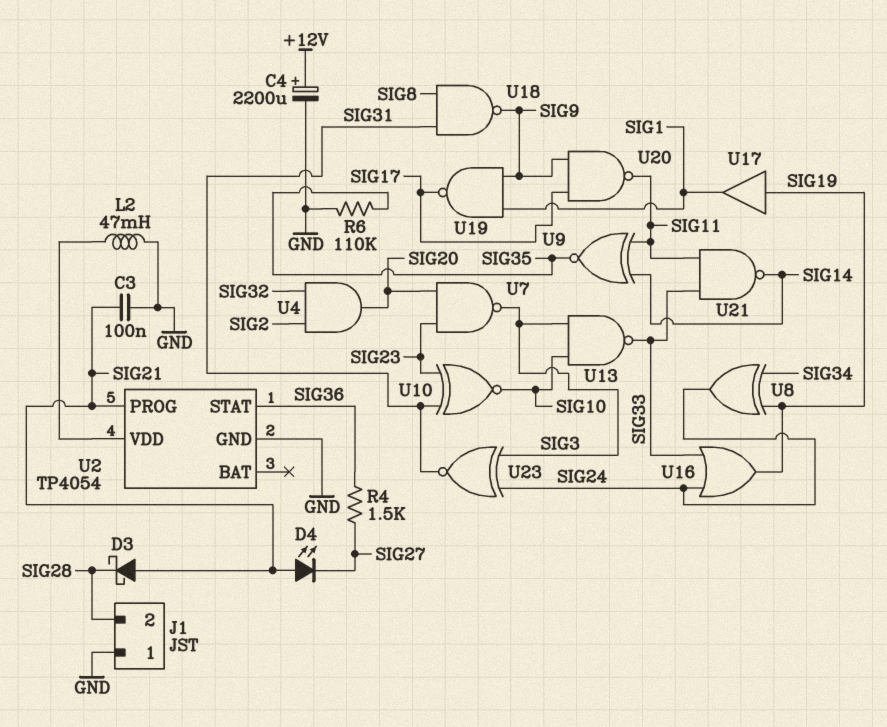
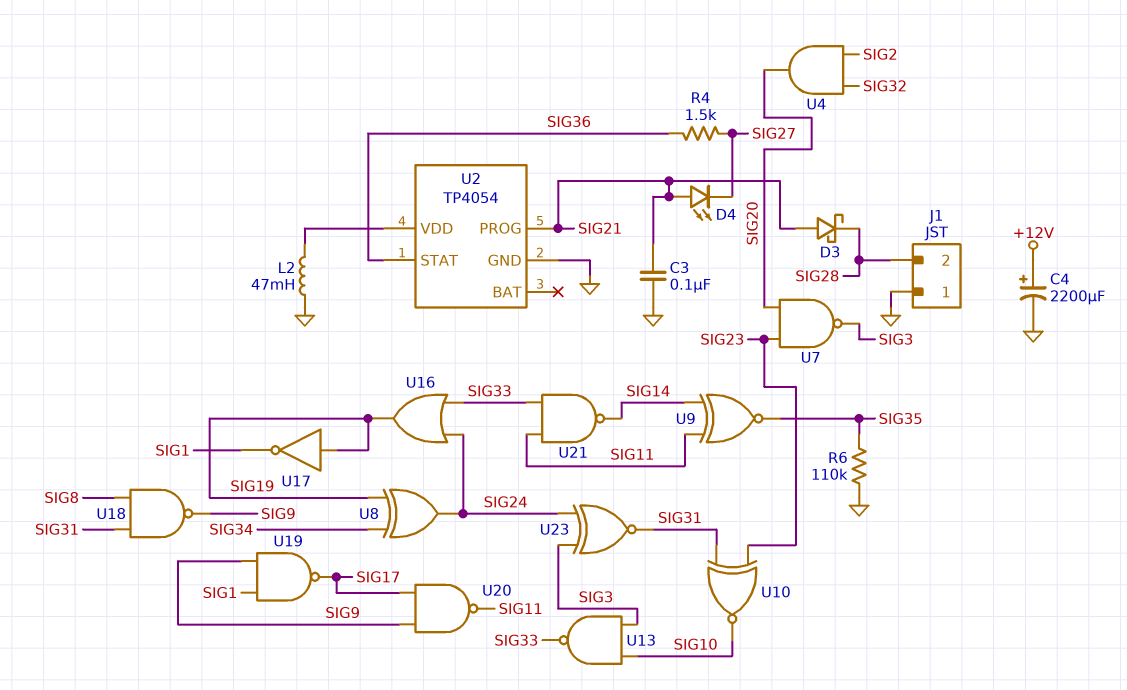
U17: buffer (in SIG19, out SIG1) -> NOT (in SIG19, out SIG1)

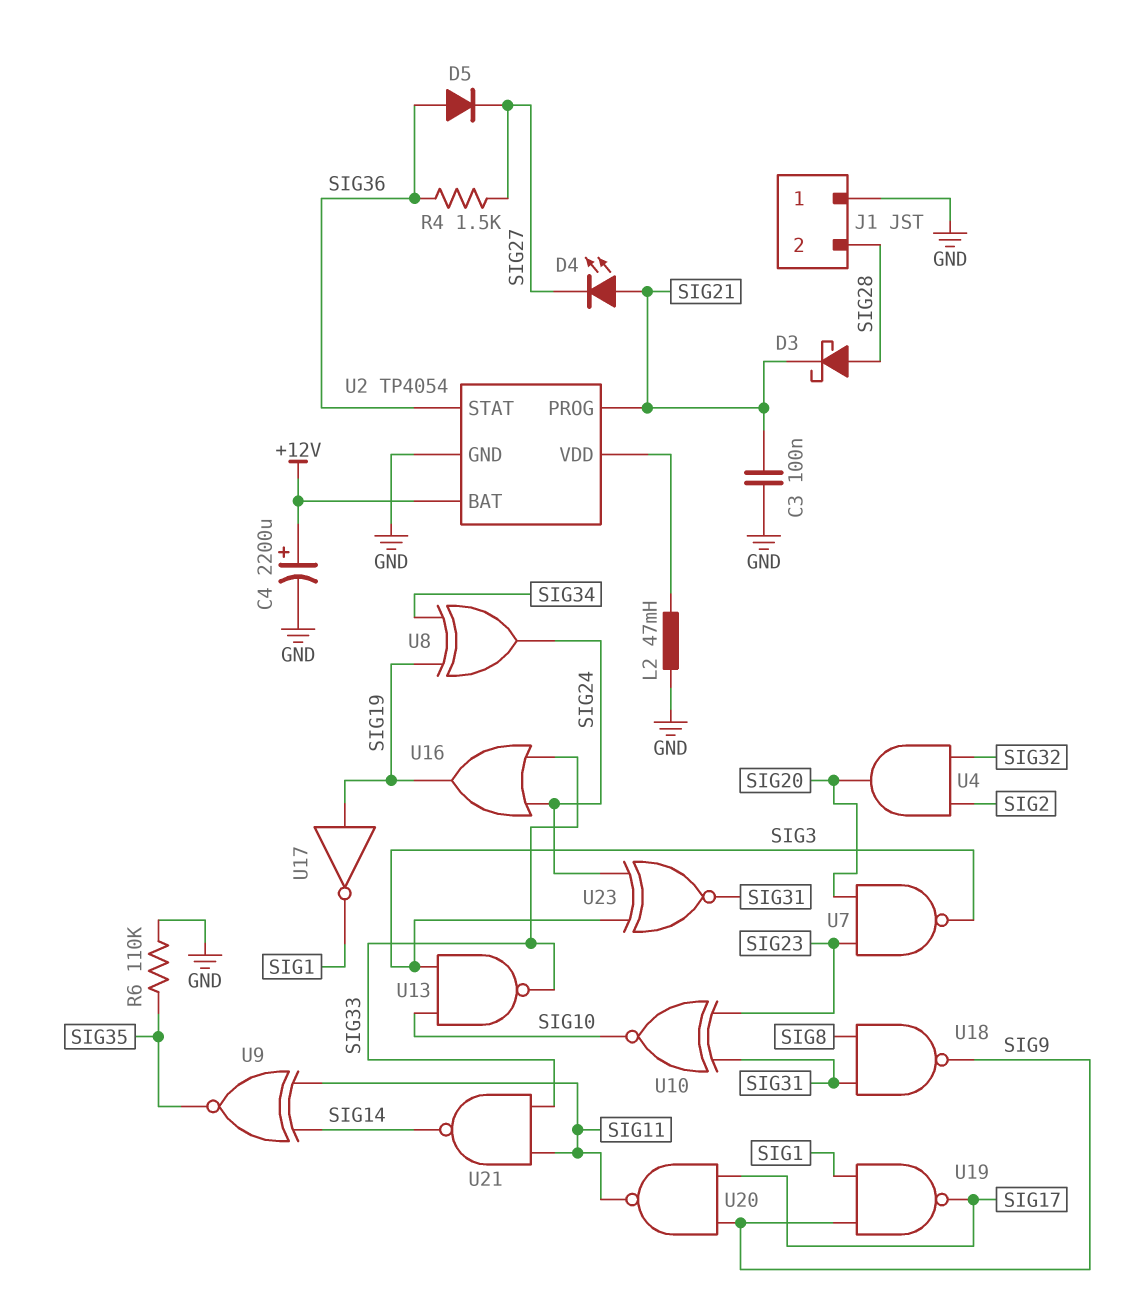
D3: schottky (A SIG21, K SIG28) -> schottky (A SIG28, K SIG21)
D5: none -> diode (A SIG36, K SIG27)
U2 pin BAT: none -> +12V

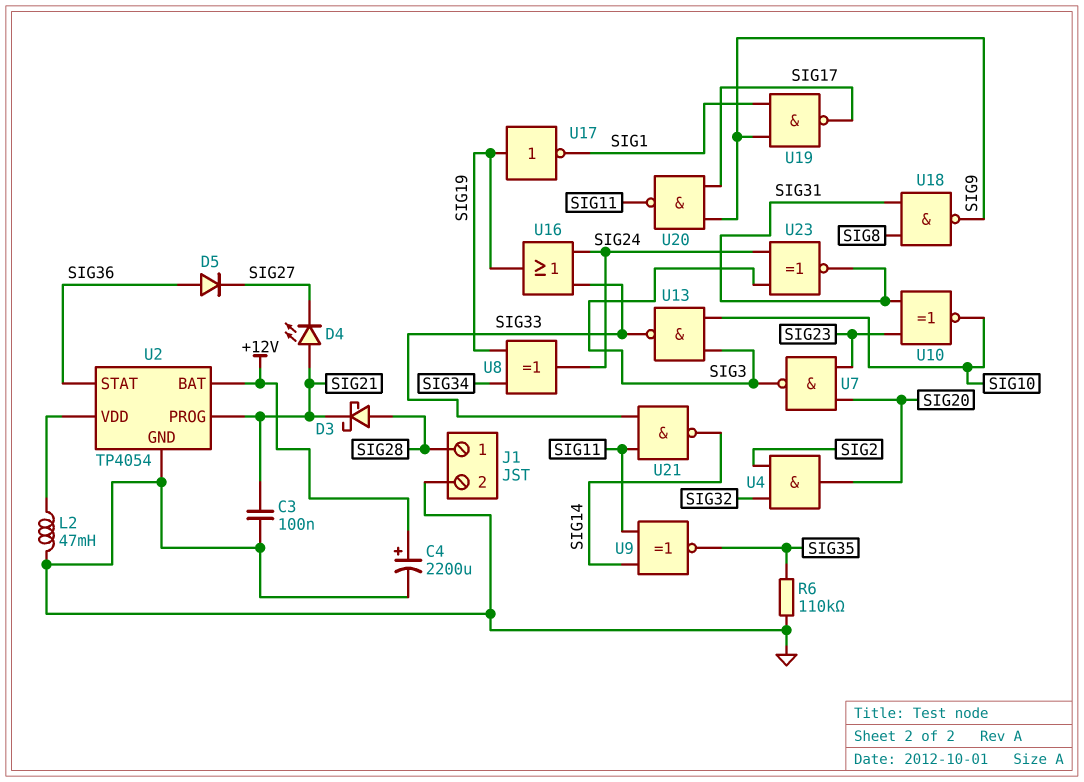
J1 pin 1: GND -> SIG28
J1 pin 2: SIG28 -> GND
R4: 1.5k (SIG27, SIG36) -> none

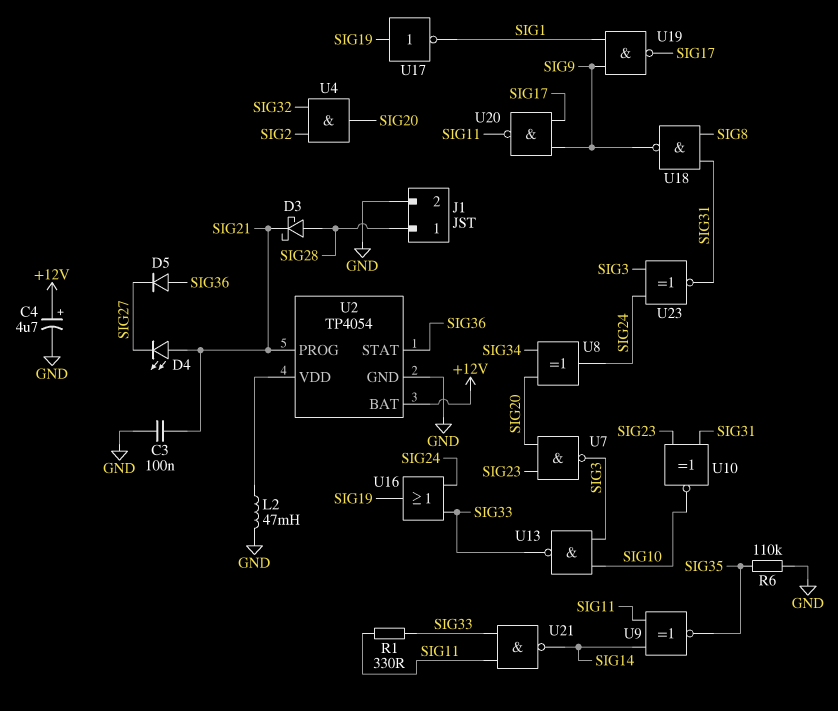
C4: 2200uF (plus +12V, minus GND) -> 4.7uF (plus +12V, minus GND)
R1: none -> 330 (SIG11, SIG33)
U8: XOR (in SIG19, in SIG34, out SIG24) -> XOR (in SIG20, in SIG34, out SIG24)

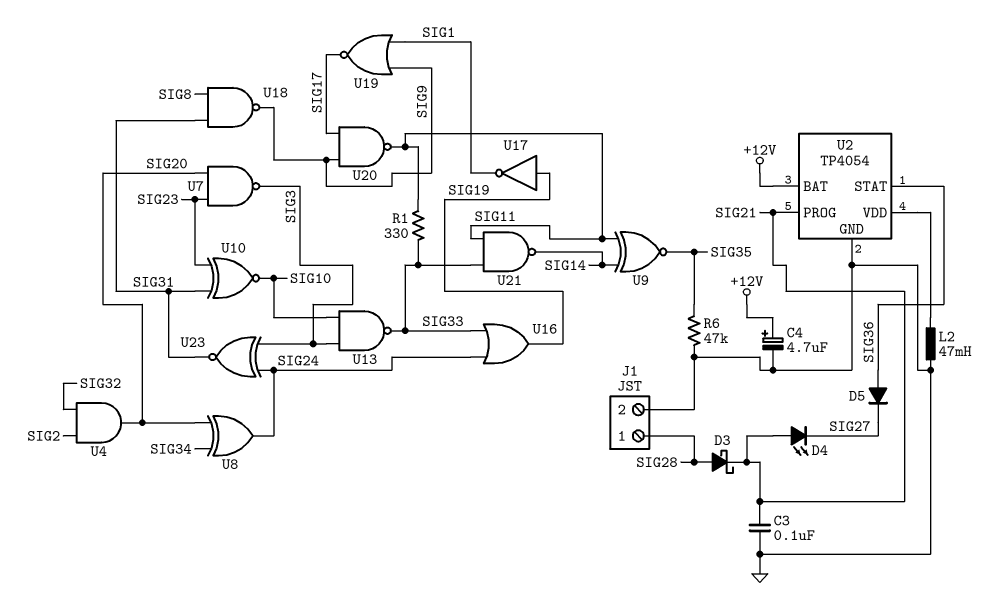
R6: 110k (GND, SIG35) -> 47k (GND, SIG35)
U19: NAND (in SIG1, in SIG9, out SIG17) -> NOR (in SIG1, in SIG9, out SIG17)

